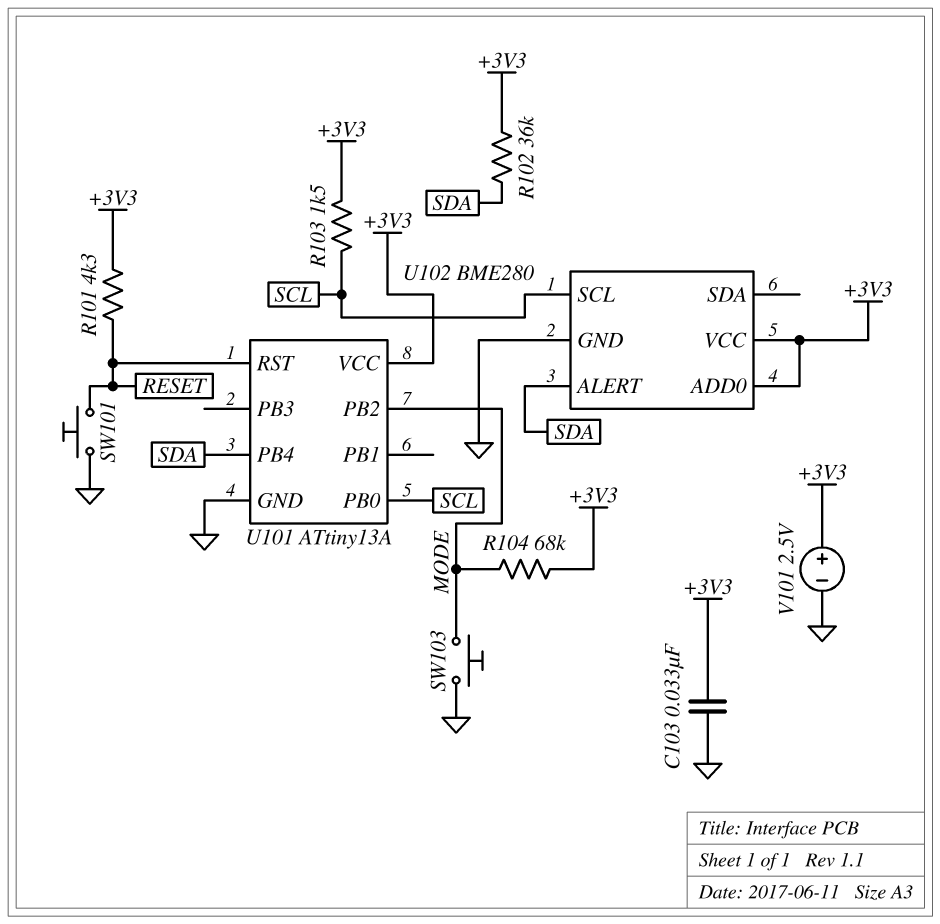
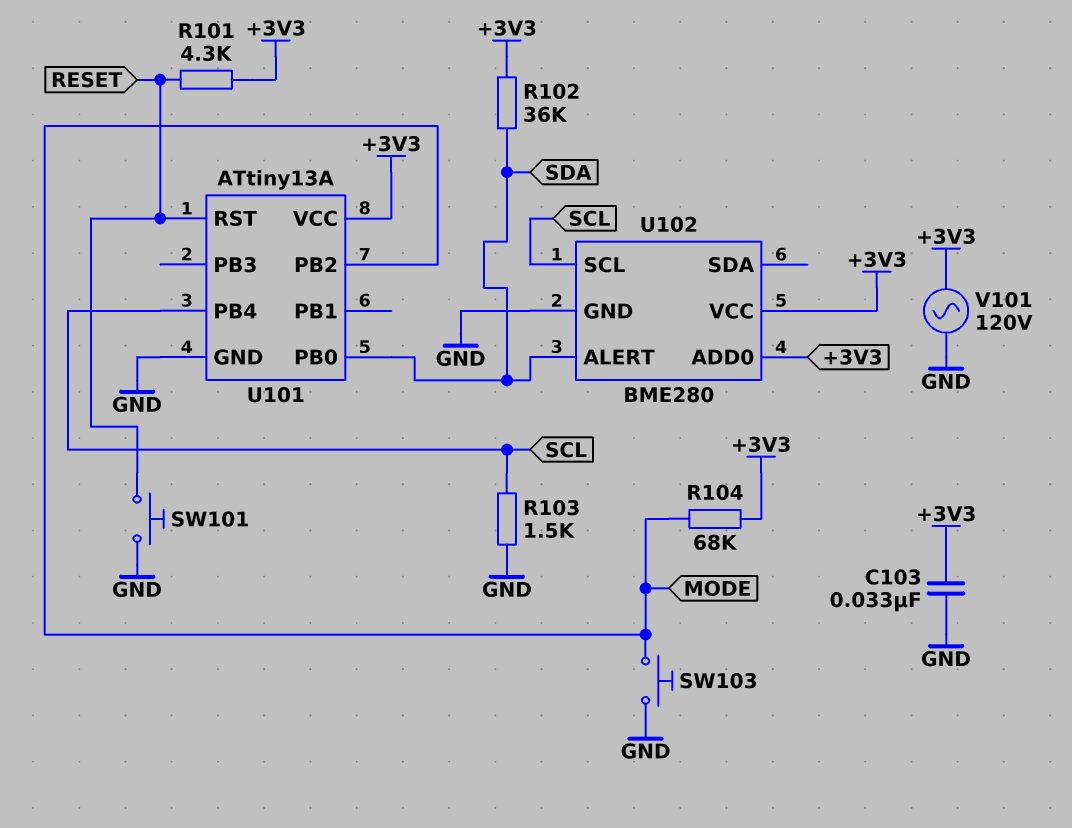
R103: 1.5k (+3V3, SCL) -> 1.5k (GND, SCL)
U101 pin PB0: SCL -> SDA
U101 pin PB4: SDA -> SCL
V101: 2.5V (plus +3V3, minus GND) -> AC 120V (+3V3, GND)

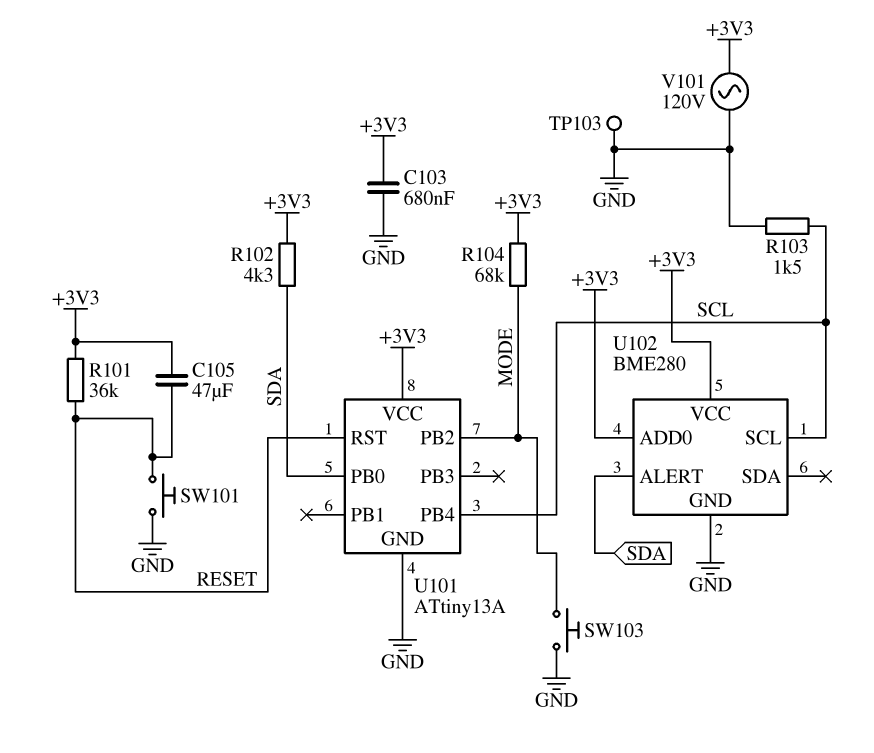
C103: 33nF (+3V3, GND) -> 680nF (+3V3, GND)
C105: none -> 47uF (+3V3, RESET)
R101: 4.3k (+3V3, RESET) -> 36k (+3V3, RESET)
R102: 36k (+3V3, SDA) -> 4.3k (+3V3, SDA)
TP103: none -> test point (GND)

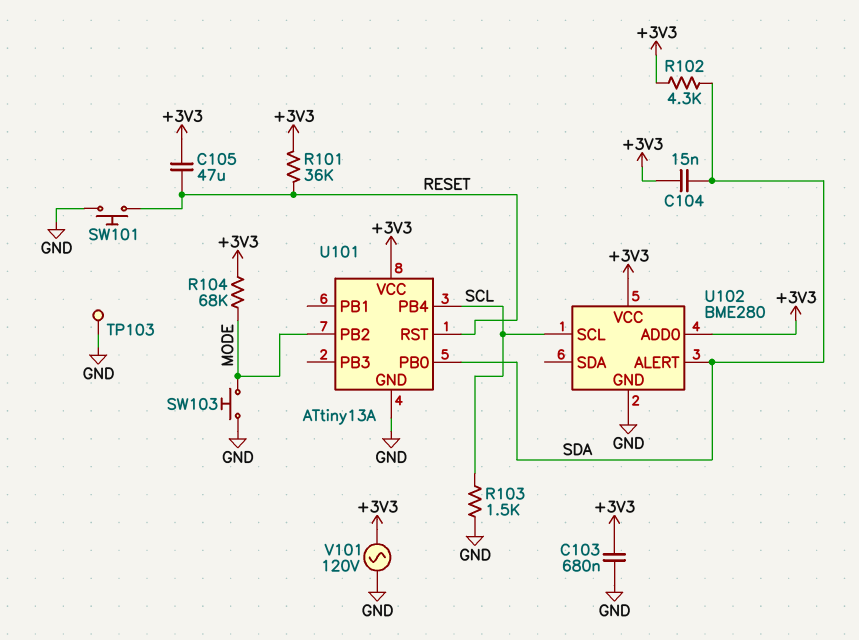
C104: none -> 15nF (+3V3, SDA)

